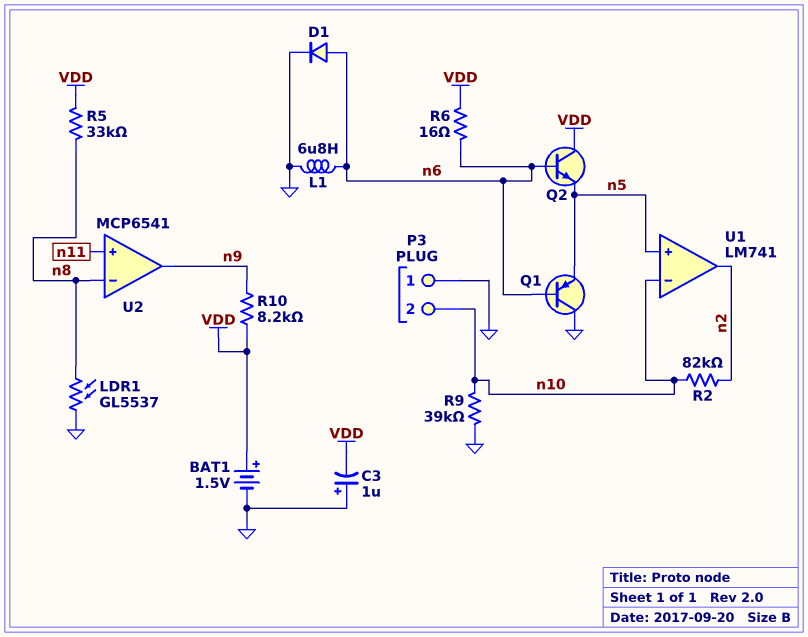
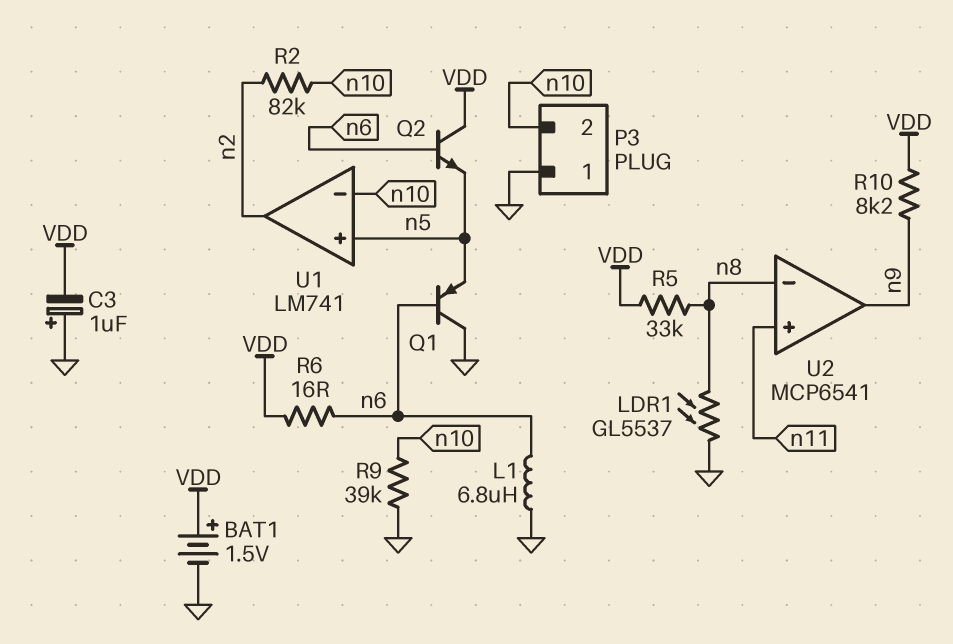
D1: diode (A n6, K GND) -> none

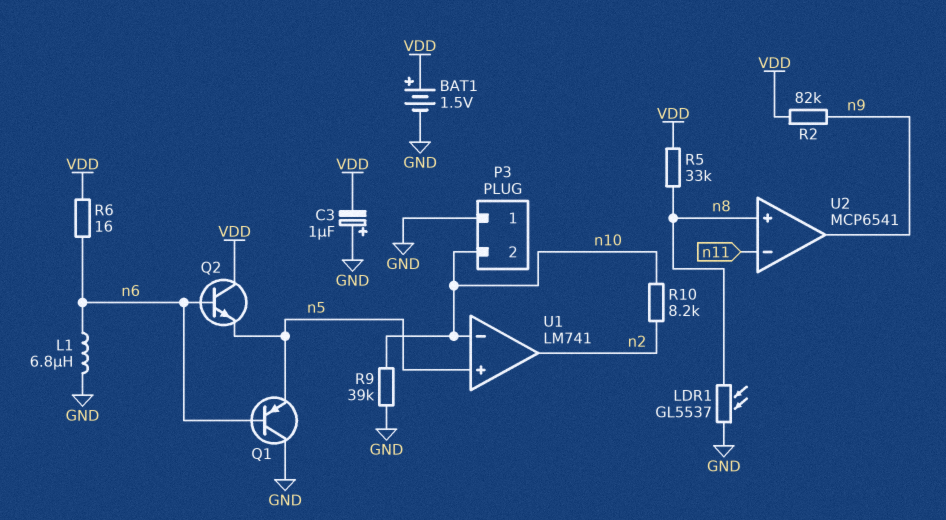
R2: 82k (n2, n10) -> 82k (VDD, n9)
R10: 8.2k (VDD, n9) -> 8.2k (n2, n10)
U2 pin in+: n11 -> n8
U2 pin in-: n8 -> n11

